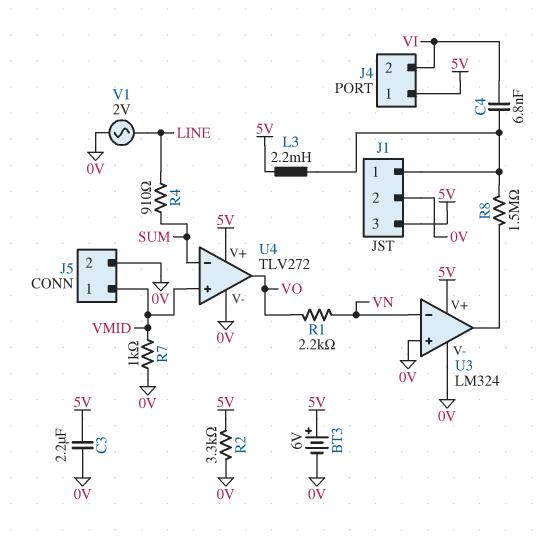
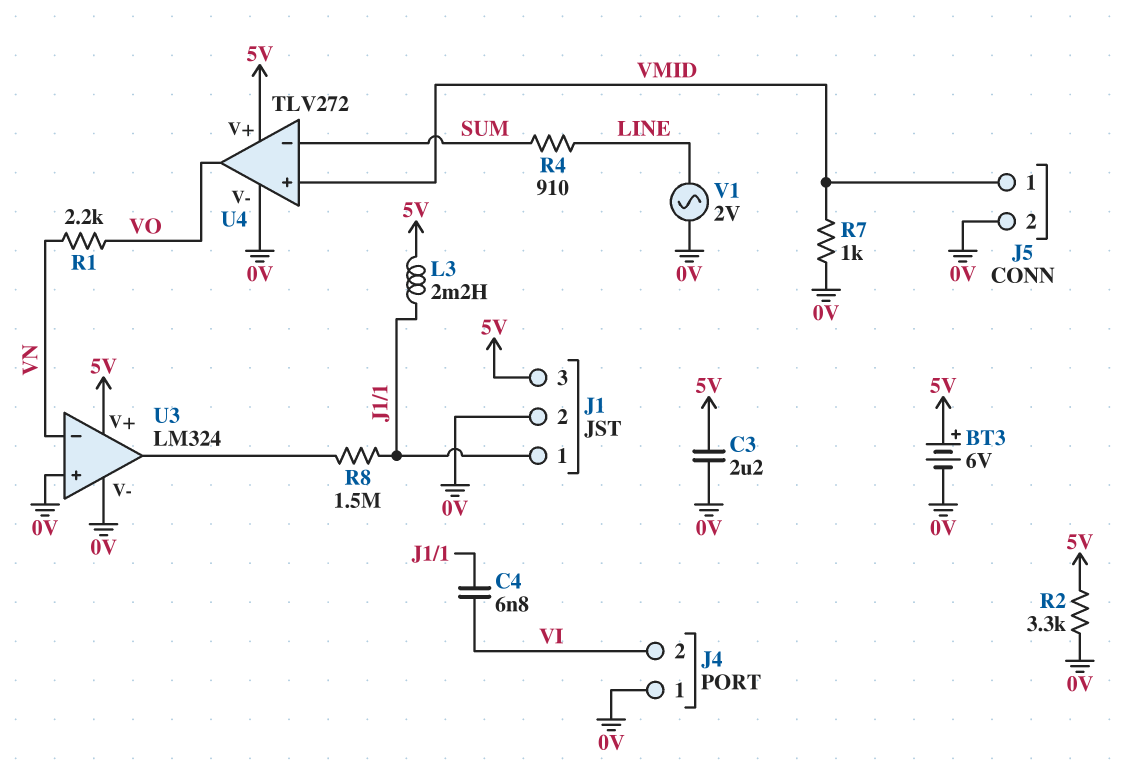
J4 pin 1: 5V -> 0V

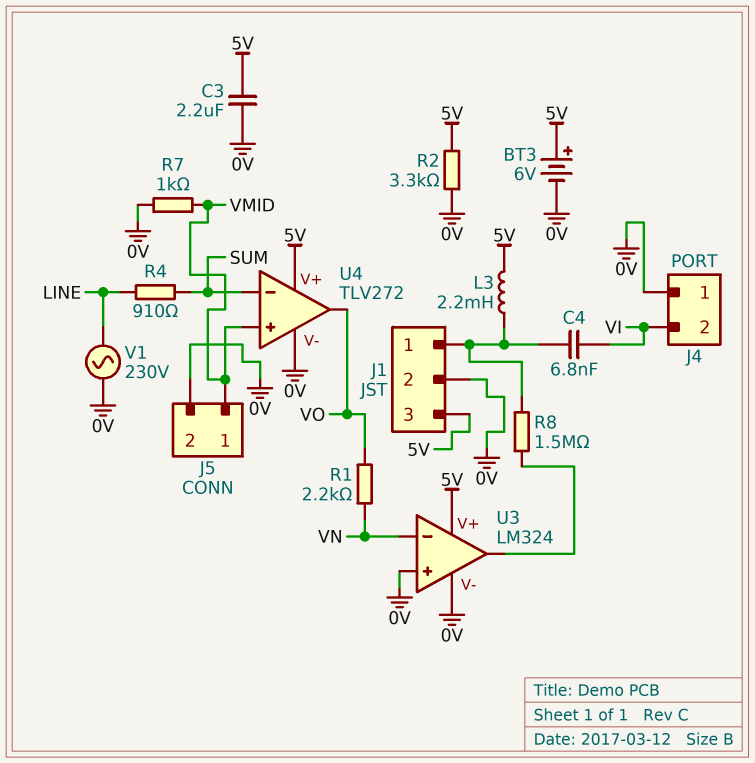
V1: AC 2V (0V, LINE) -> AC 230V (0V, LINE)

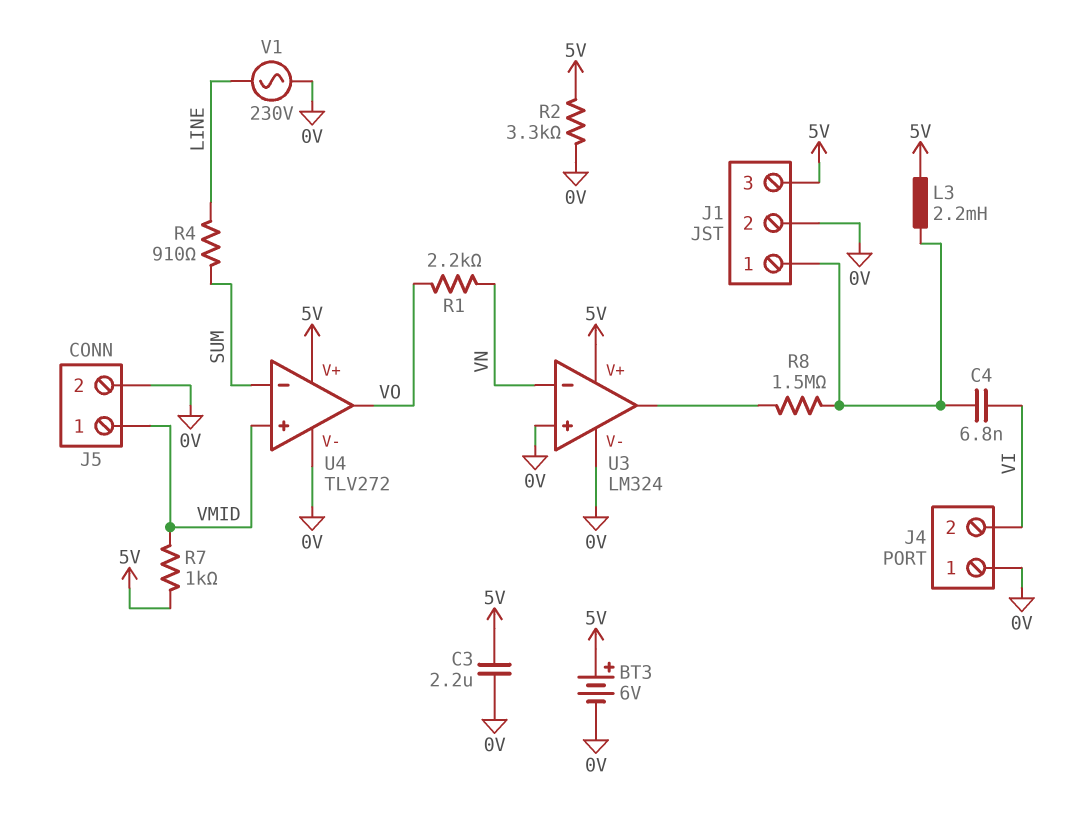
R7: 1k (0V, VMID) -> 1k (5V, VMID)

